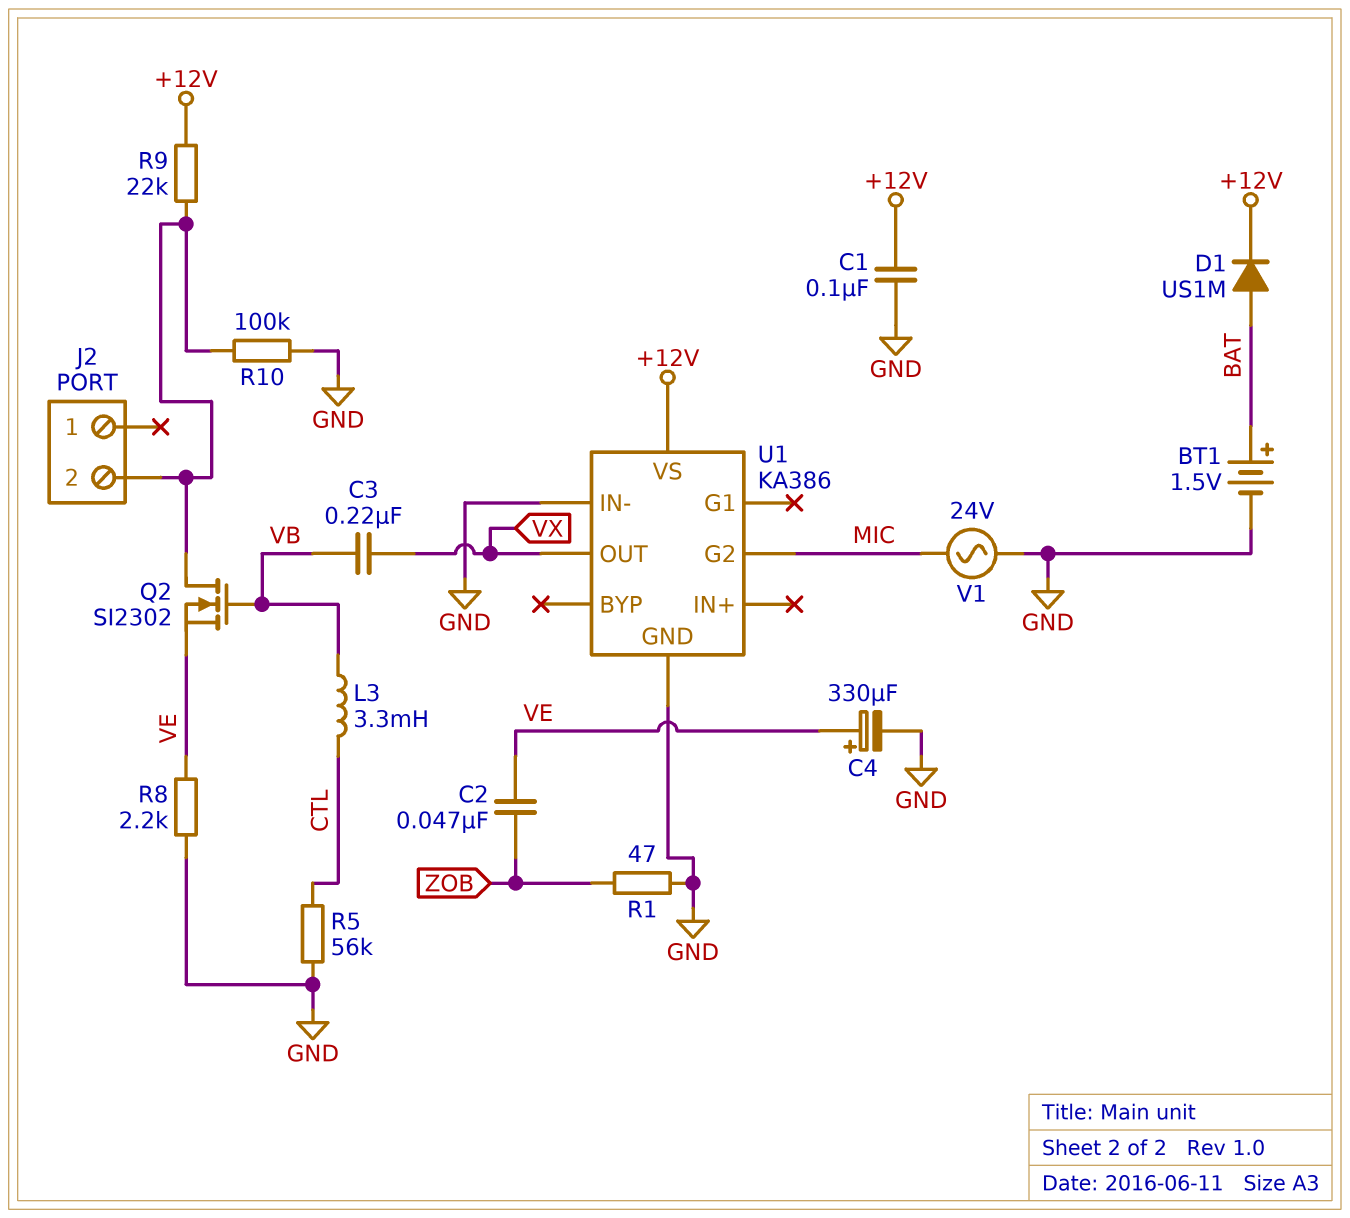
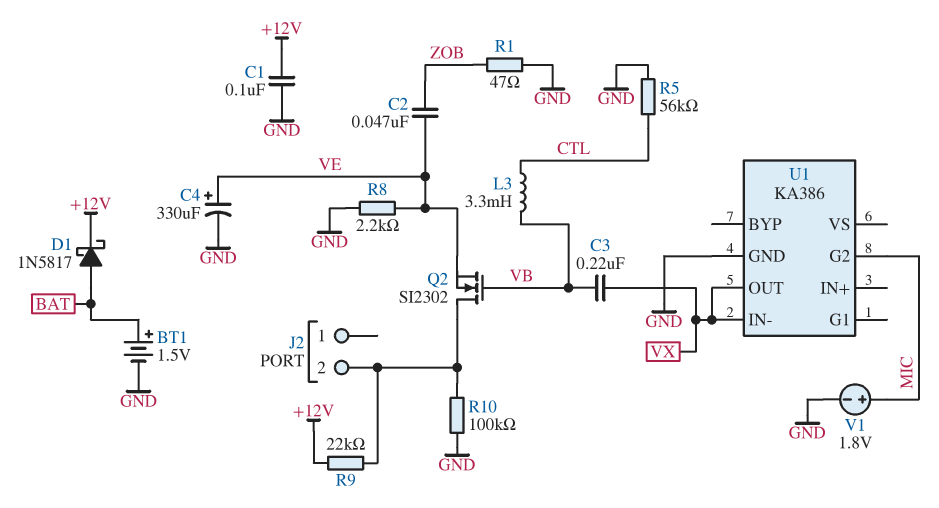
D1: diode US1M (A BAT, K +12V) -> schottky 1N5817 (A BAT, K +12V)
U1 pin IN-: GND -> VX
U1 pin VS: +12V -> none
V1: AC 24V (GND, MIC) -> 1.8V (plus MIC, minus GND)

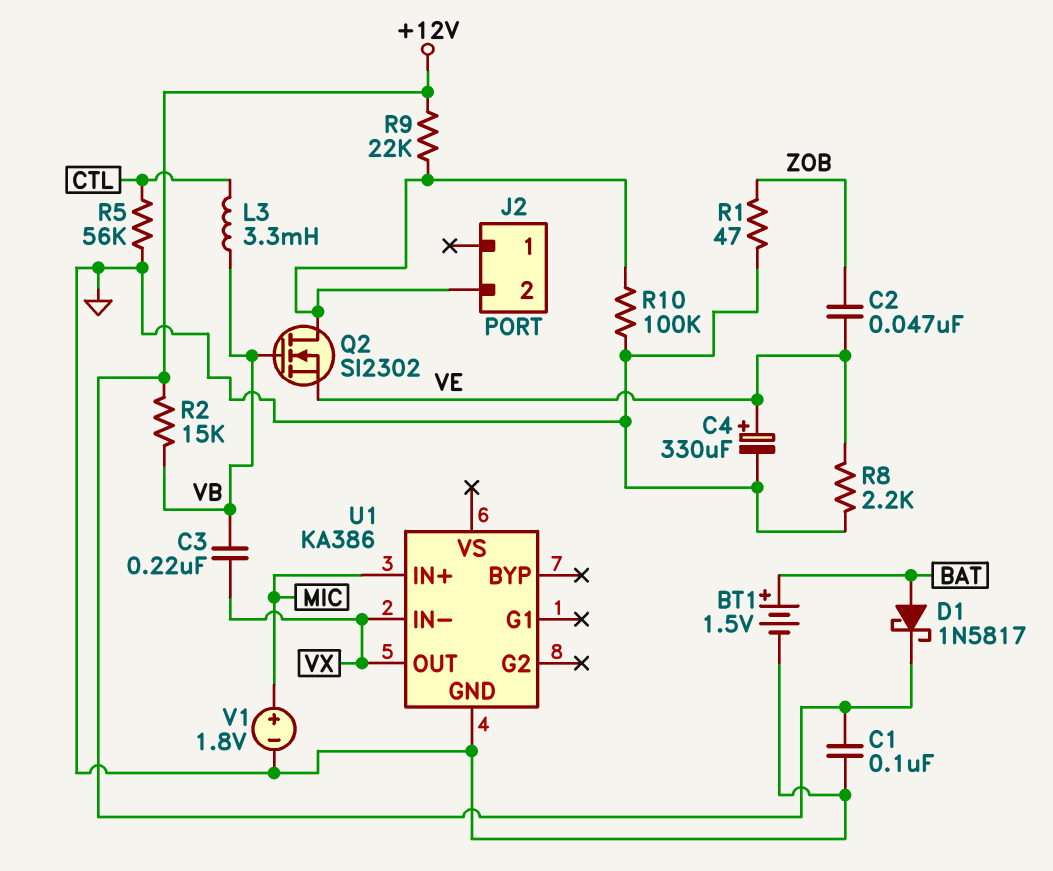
R2: none -> 15k (+12V, VB)
U1 pin G2: MIC -> none
U1 pin IN+: none -> MIC

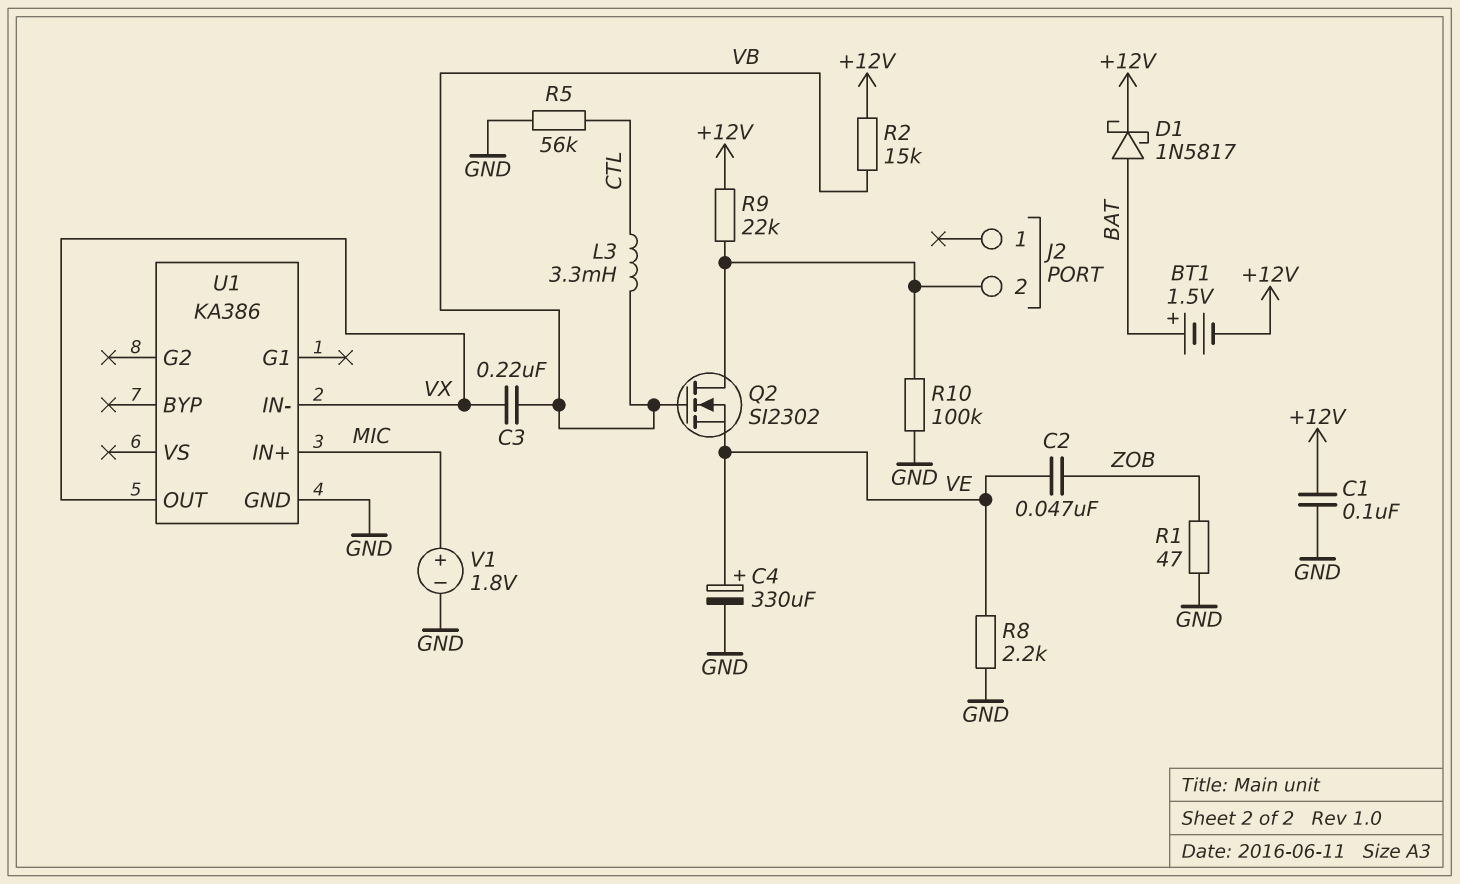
BT1: 1.5V (plus BAT, minus GND) -> 1.5V (plus BAT, minus +12V)

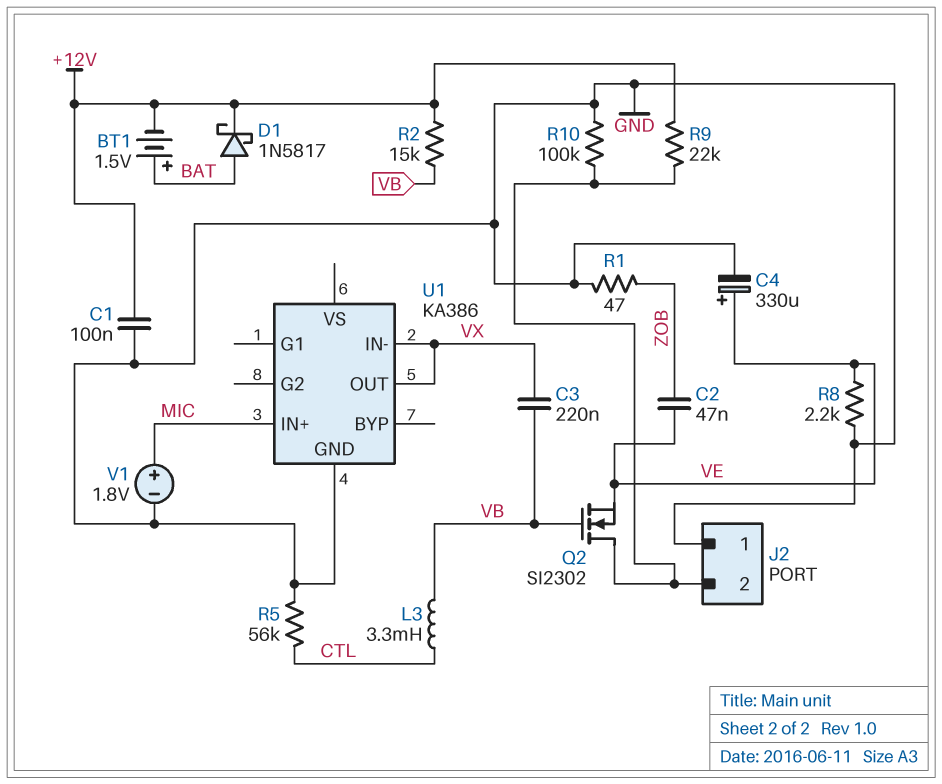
J2 pin 1: none -> GND

